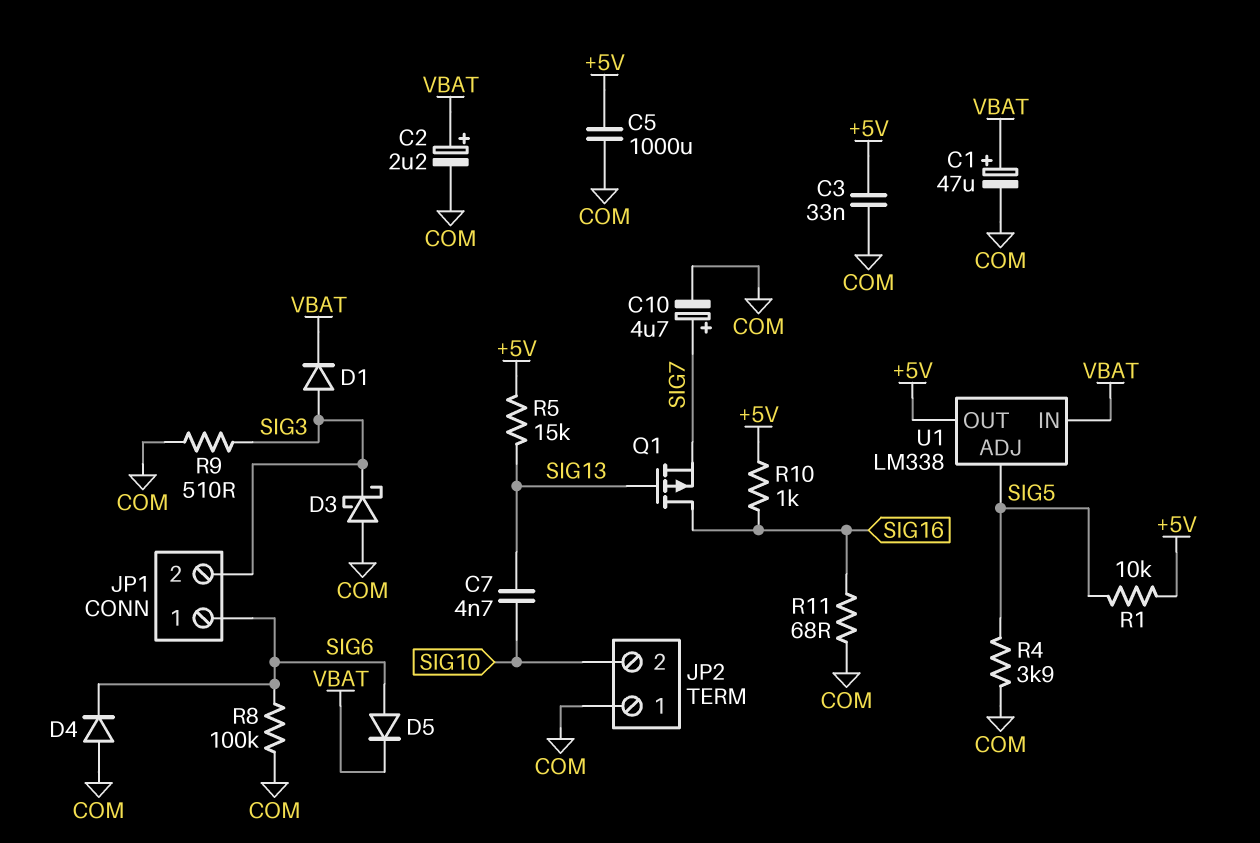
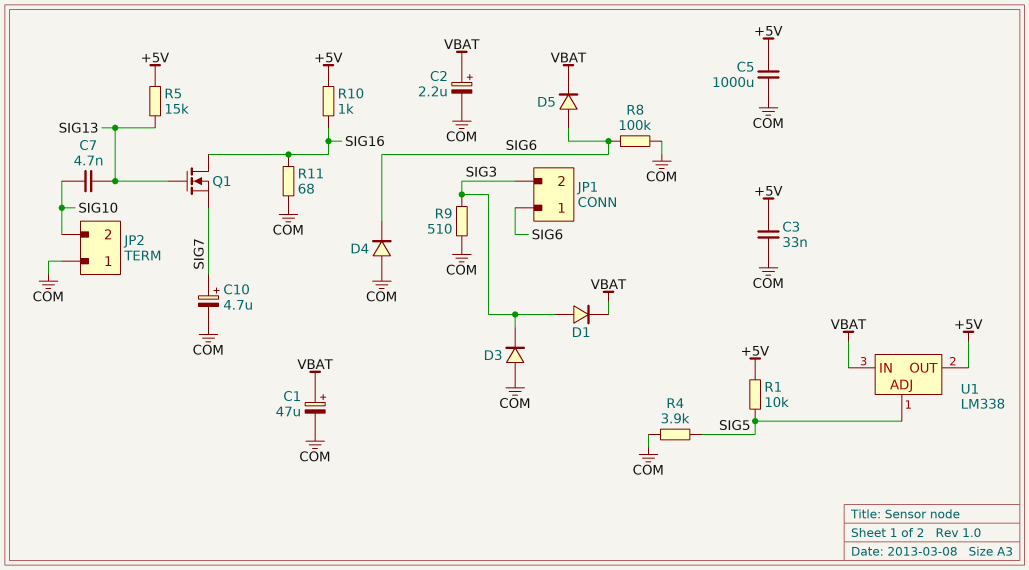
D3: schottky (A COM, K SIG3) -> diode (A COM, K SIG3)
Q1: PMOS (G SIG13, D SIG16, S SIG7) -> NMOS (G SIG13, D SIG16, S SIG7)

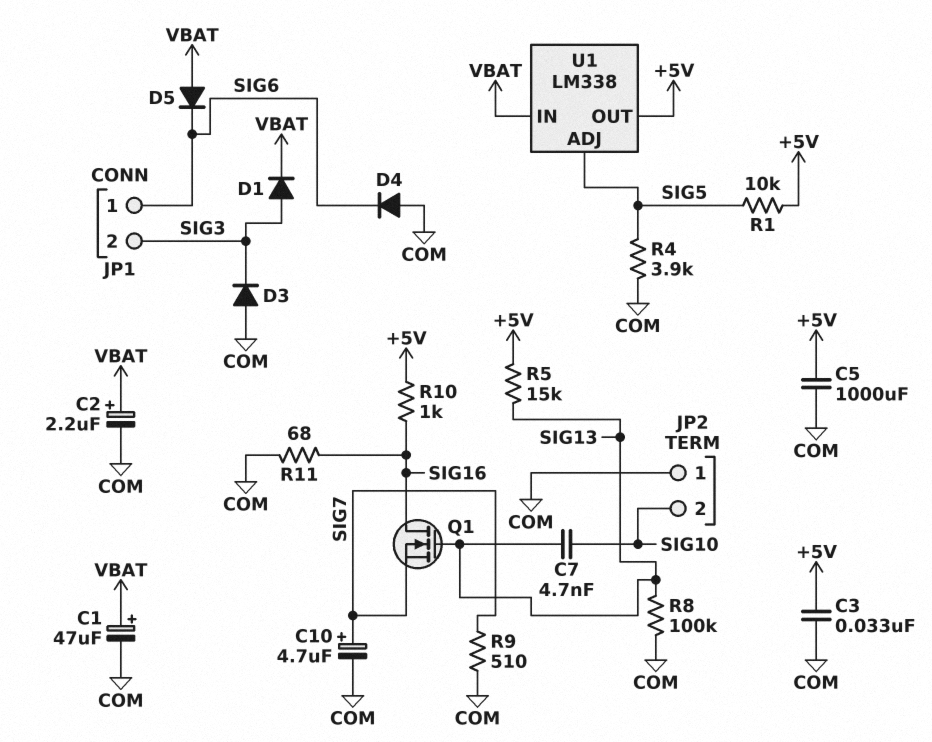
D5: diode (A SIG6, K VBAT) -> diode (A VBAT, K SIG6)
R8: 100k (COM, SIG6) -> 100k (COM, SIG13)
R9: 510 (COM, SIG3) -> 510 (COM, SIG7)

